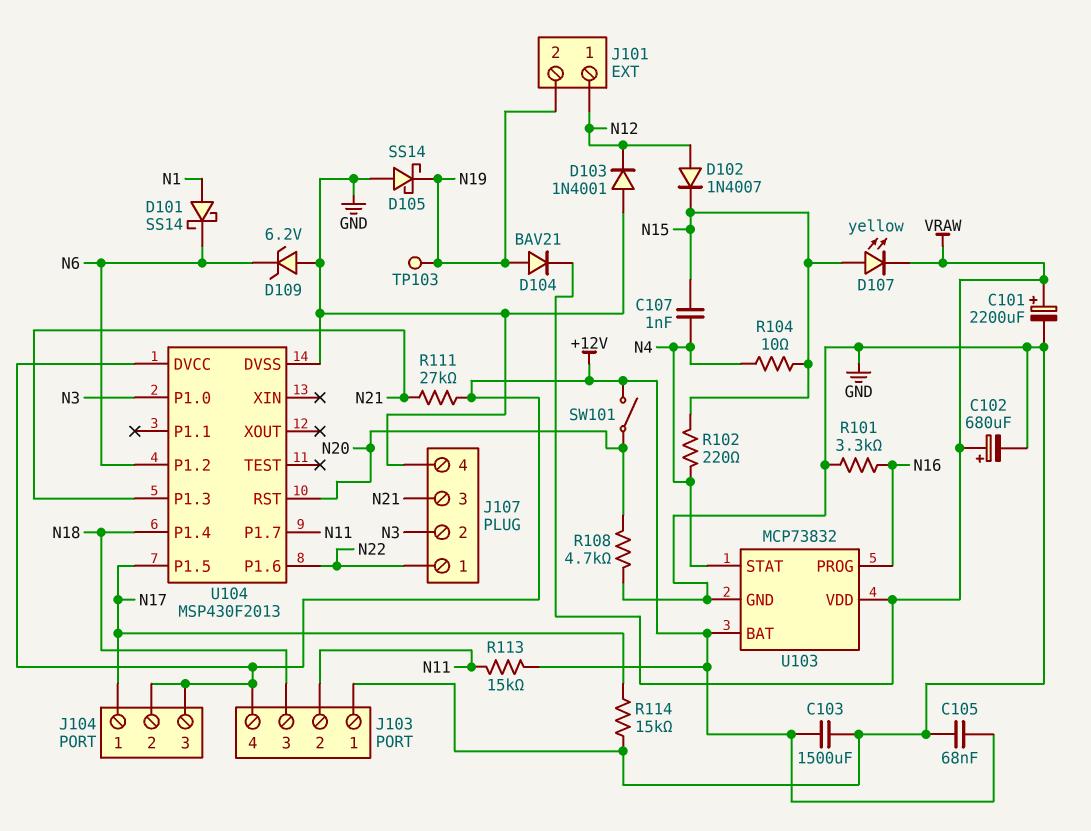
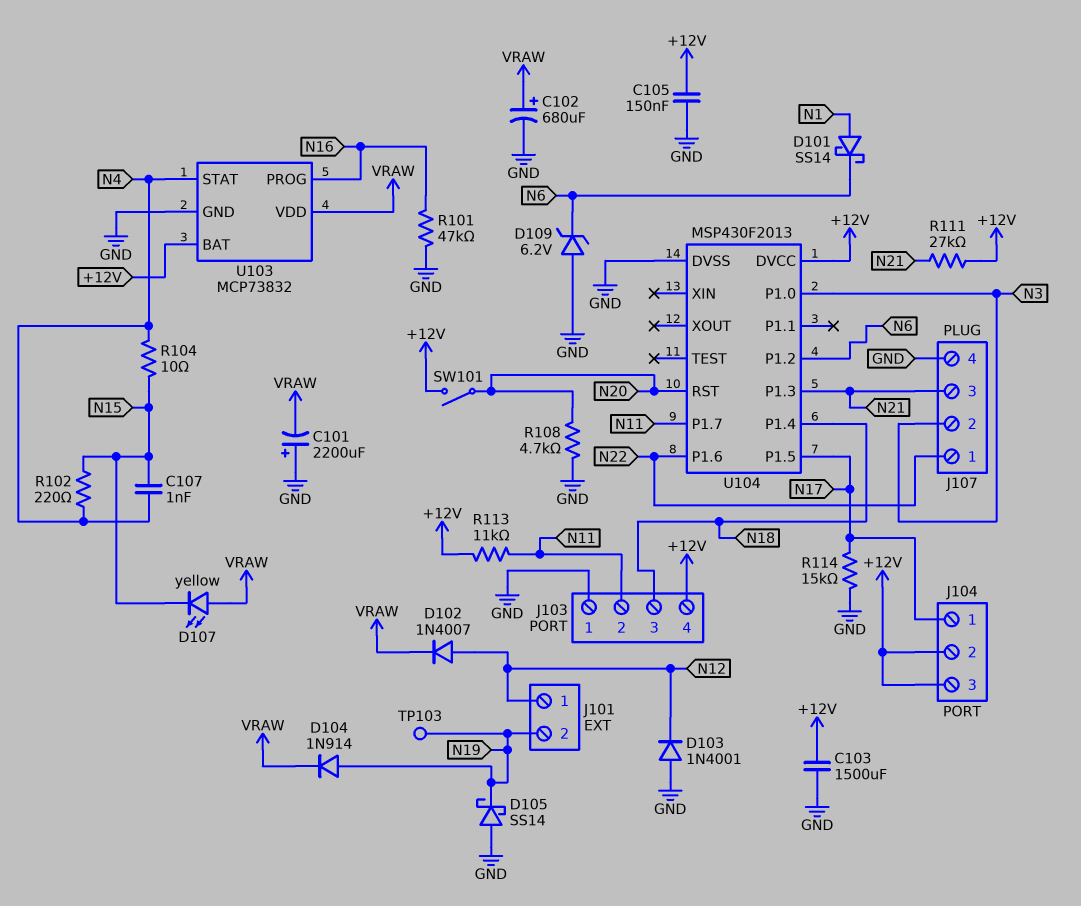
C101: 2200uF (plus VRAW, minus GND) -> 2200uF (plus GND, minus VRAW)
C105: 68nF (+12V, GND) -> 150nF (+12V, GND)
D102: diode 1N4007 (A N12, K N15) -> diode 1N4007 (A N12, K VRAW)
D104: diode BAV21 (A N19, K VRAW) -> diode 1N914 (A N19, K VRAW)
D107: LED yellow (A N15, K VRAW) -> LED yellow (A VRAW, K N15)
R101: 3.3k (GND, N16) -> 47k (GND, N16)
R113: 15k (+12V, N11) -> 11k (+12V, N11)

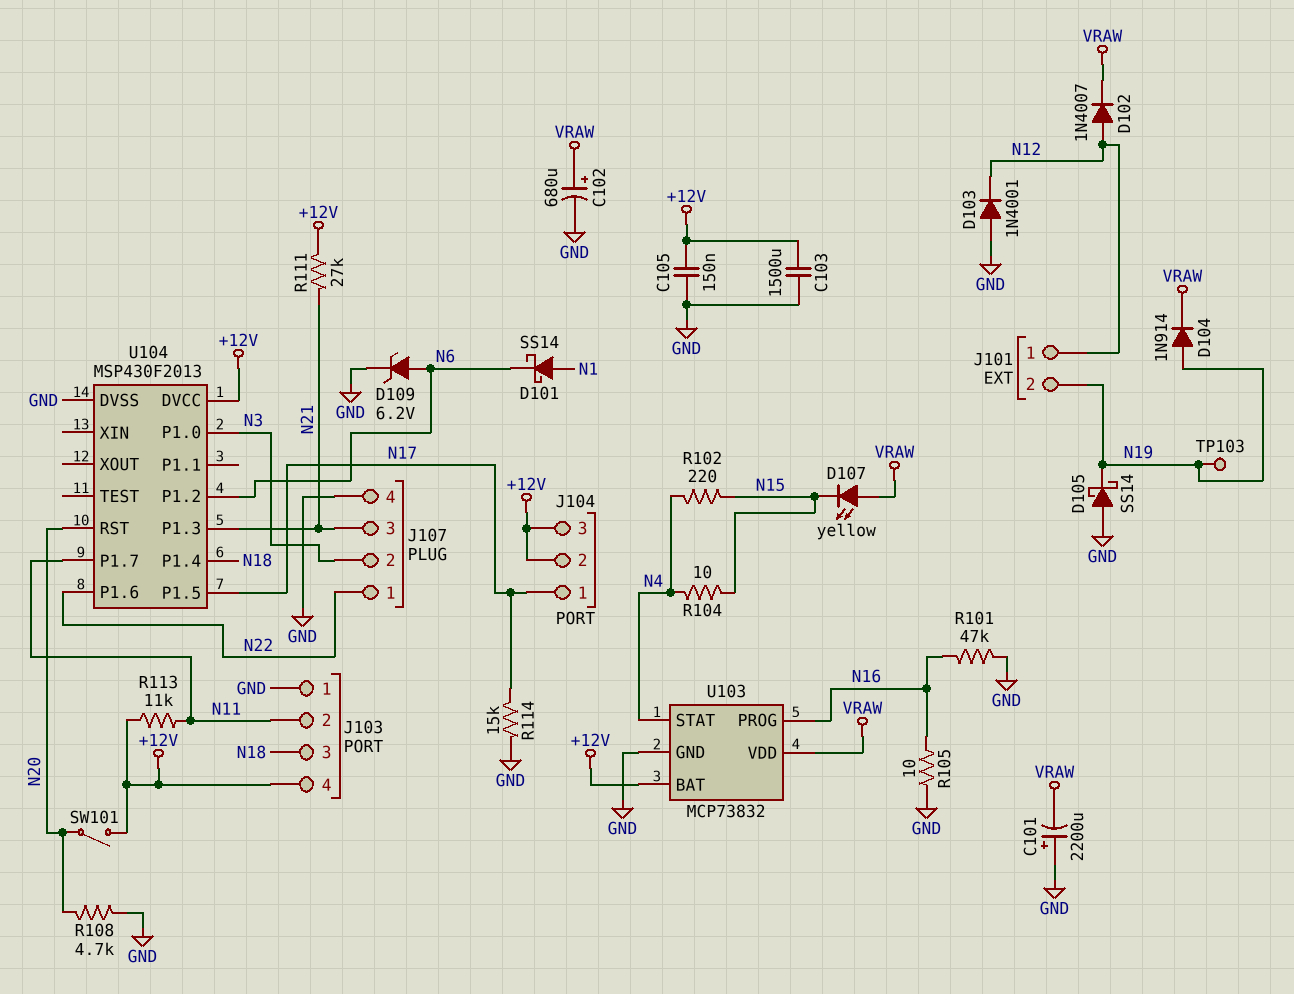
C107: 1nF (N4, N15) -> none
D109: zener 6.2V (A GND, K N6) -> zener 6.2V (A N6, K GND)
R105: none -> 10 (GND, N16)

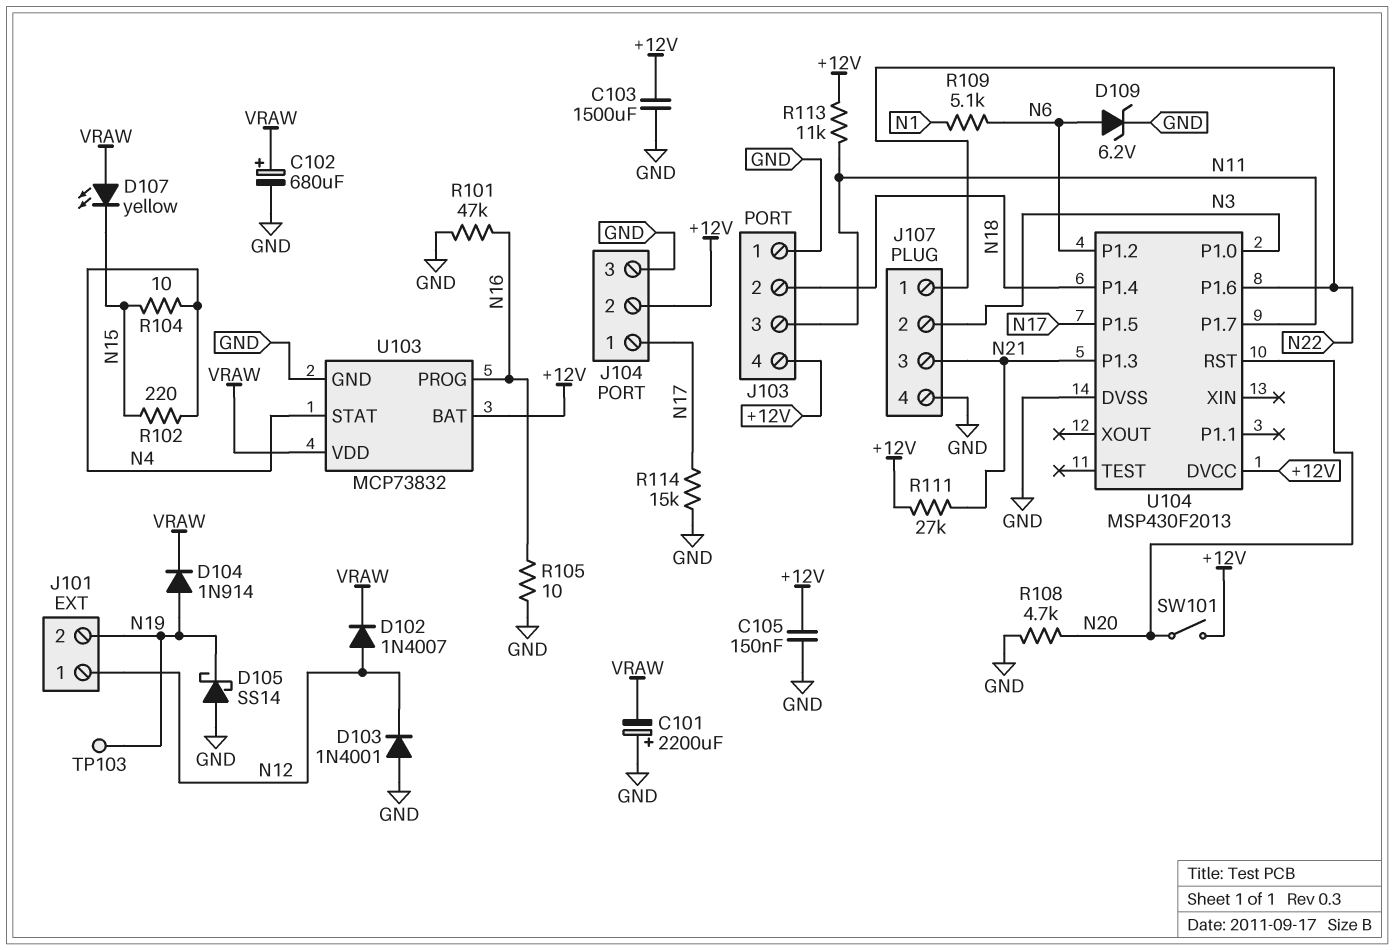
D101: schottky SS14 (A N1, K N6) -> none
J103 pin 2: N11 -> N18
J103 pin 3: N18 -> N11
J104 pin 3: +12V -> GND
R109: none -> 5.1k (N1, N6)

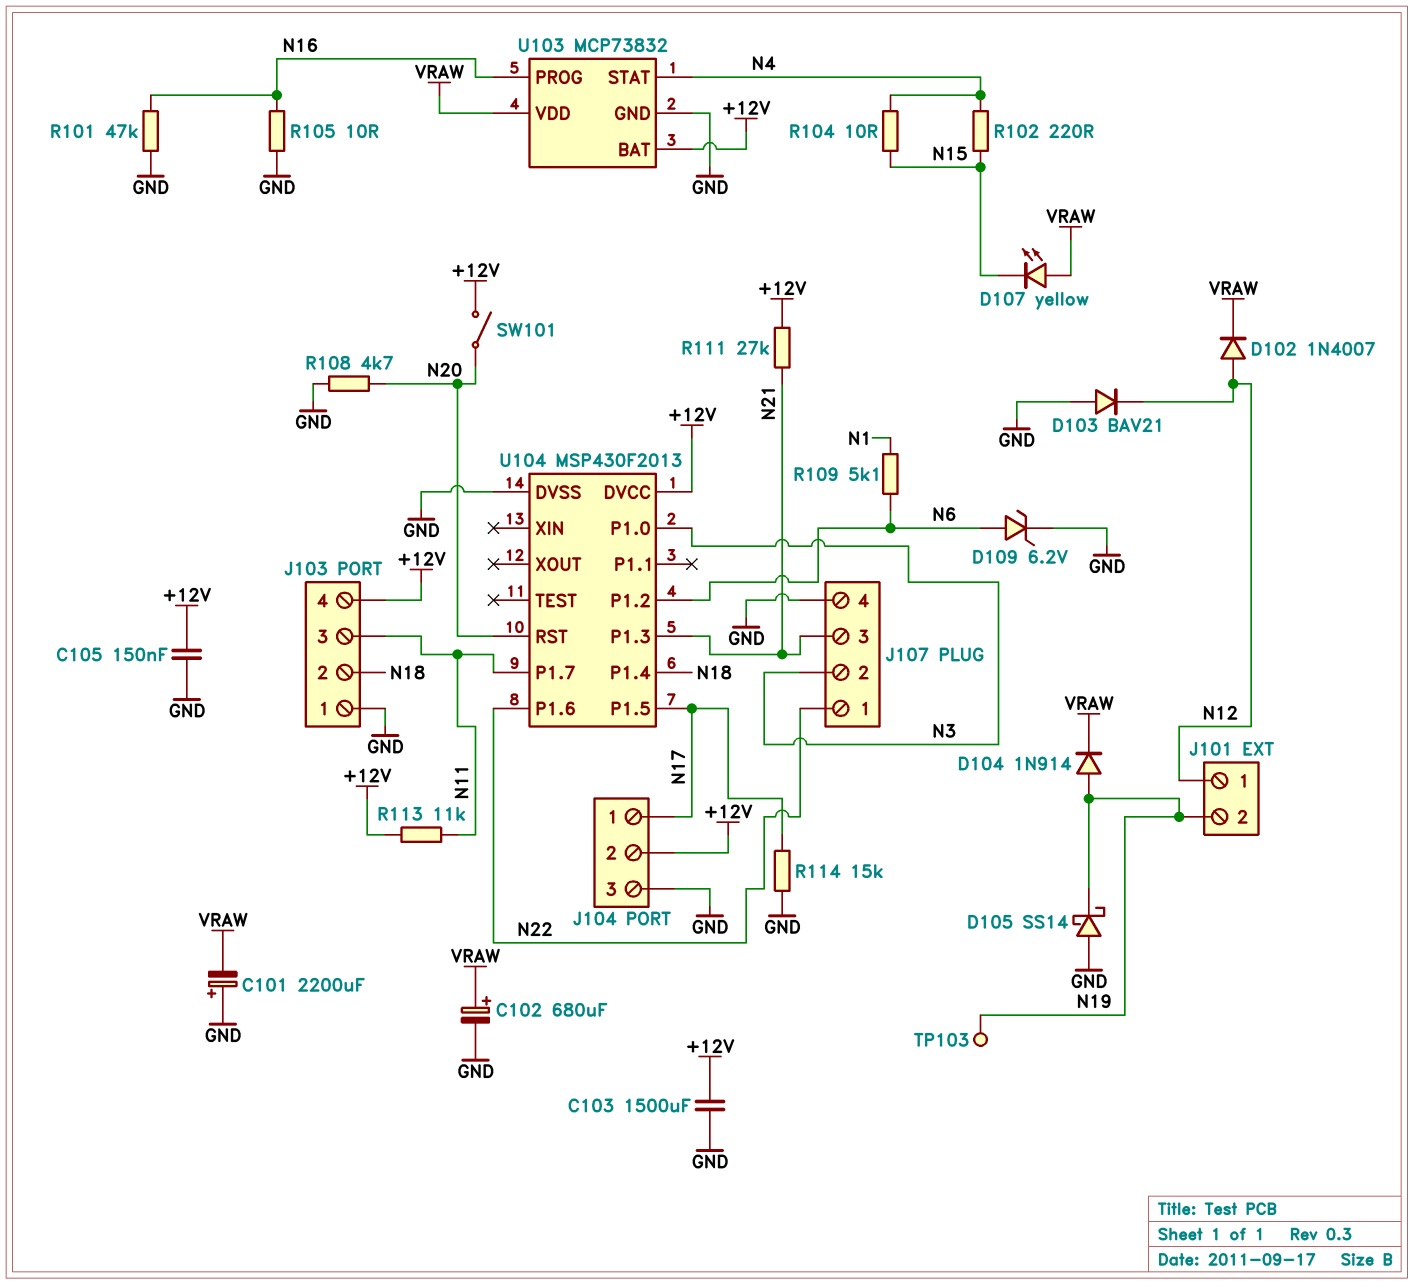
D103: diode 1N4001 (A GND, K N12) -> diode BAV21 (A GND, K N12)

